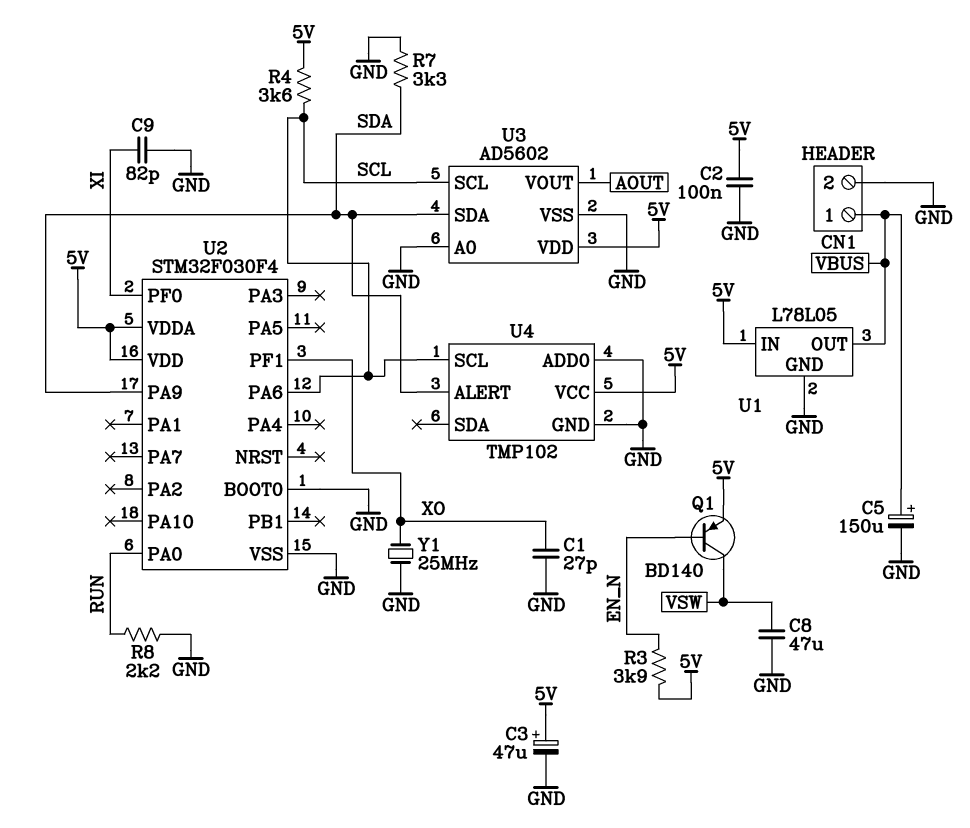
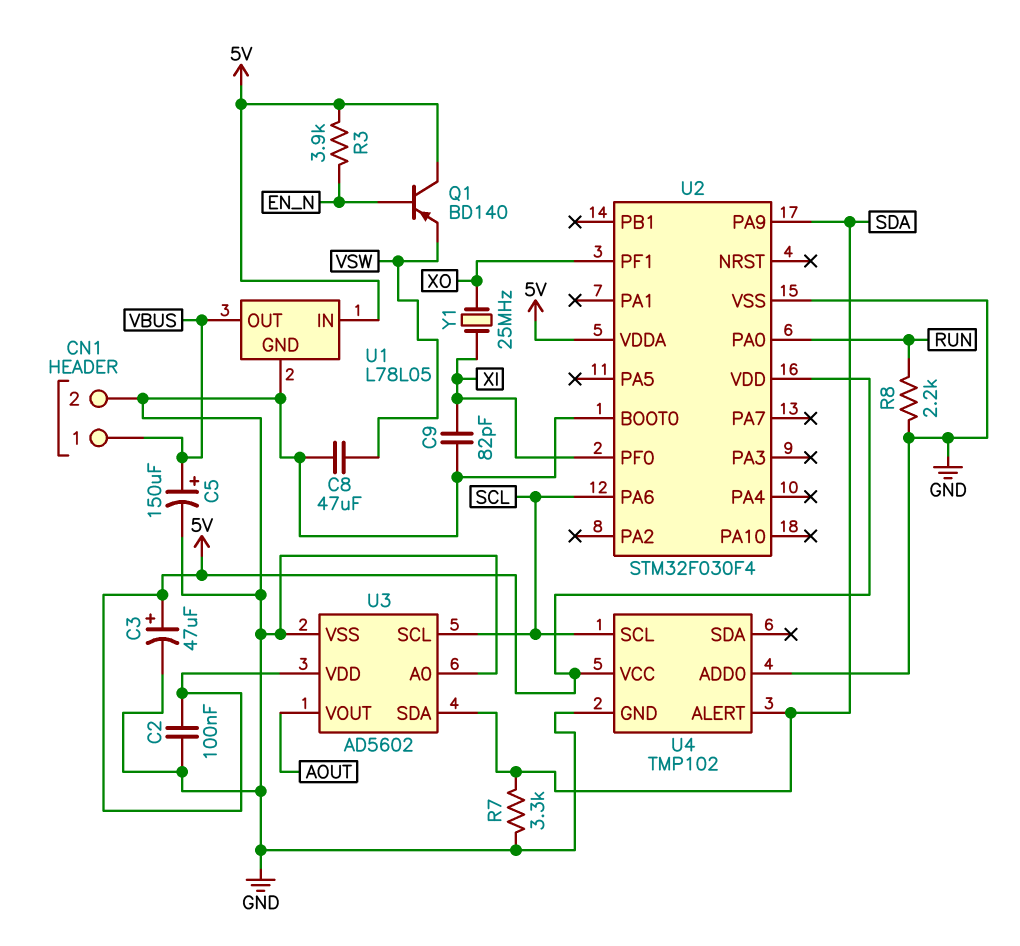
C1: 27pF (GND, XO) -> none
Q1: PNP BD140 (B EN_N, C VSW, E 5V) -> PNP BD140 (B EN_N, C 5V, E VSW)
R4: 3.6k (5V, SCL) -> none
Y1: 25MHz (GND, XO) -> 25MHz (XI, XO)

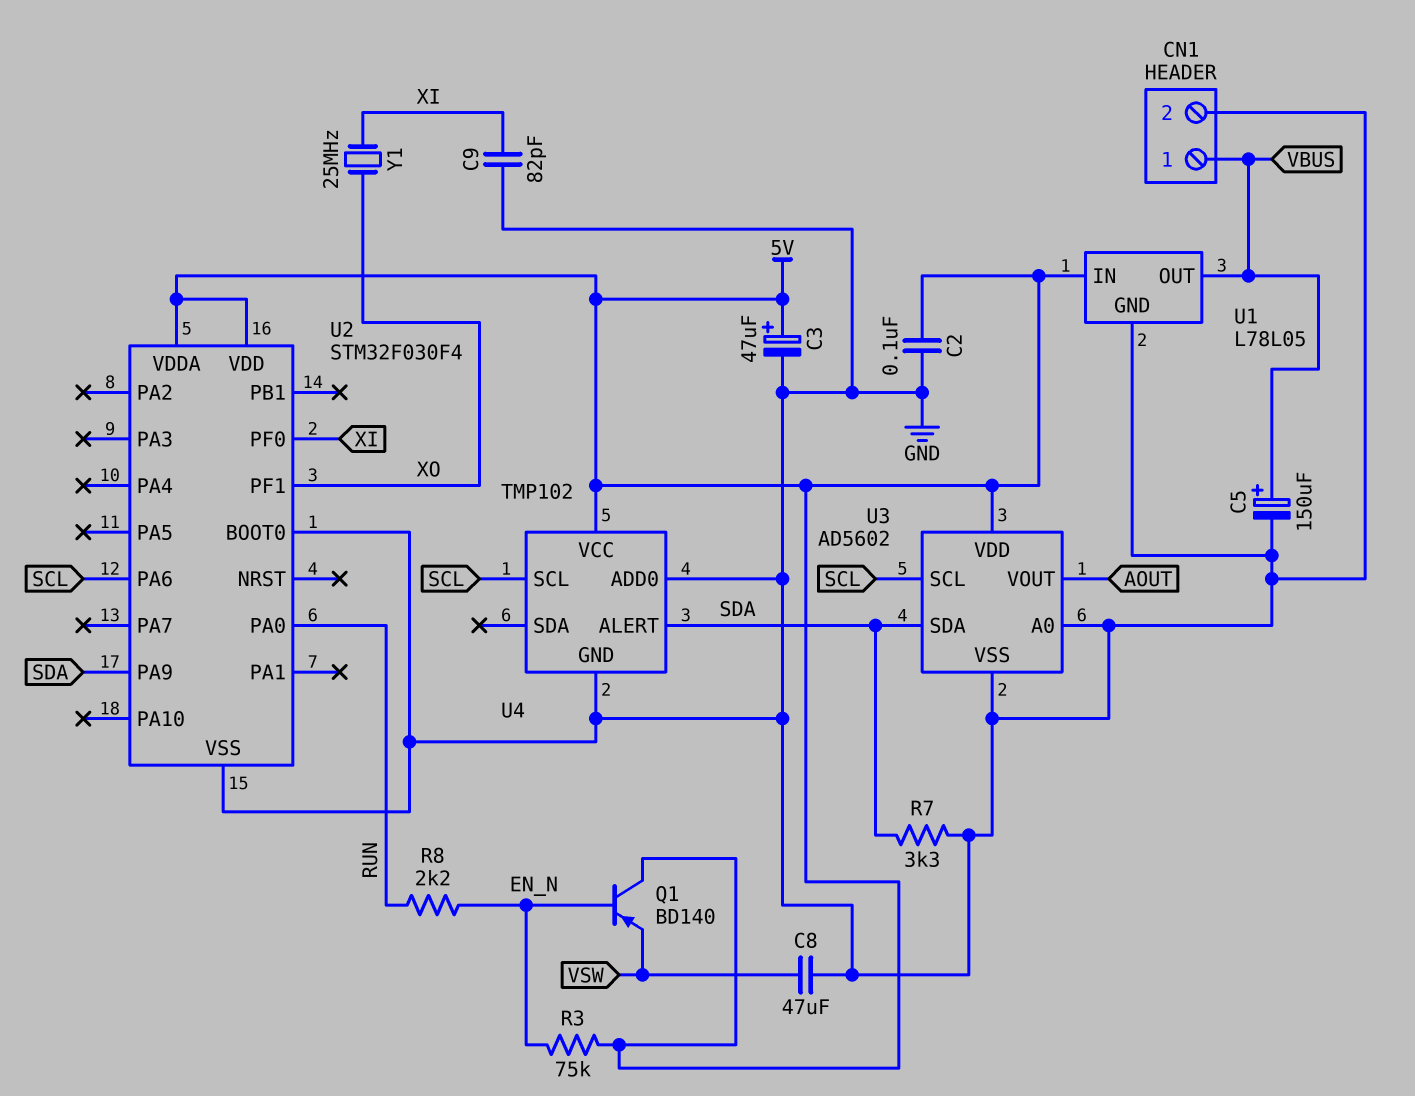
R3: 3.9k (5V, EN_N) -> 75k (5V, EN_N)
R8: 2.2k (GND, RUN) -> 2.2k (EN_N, RUN)

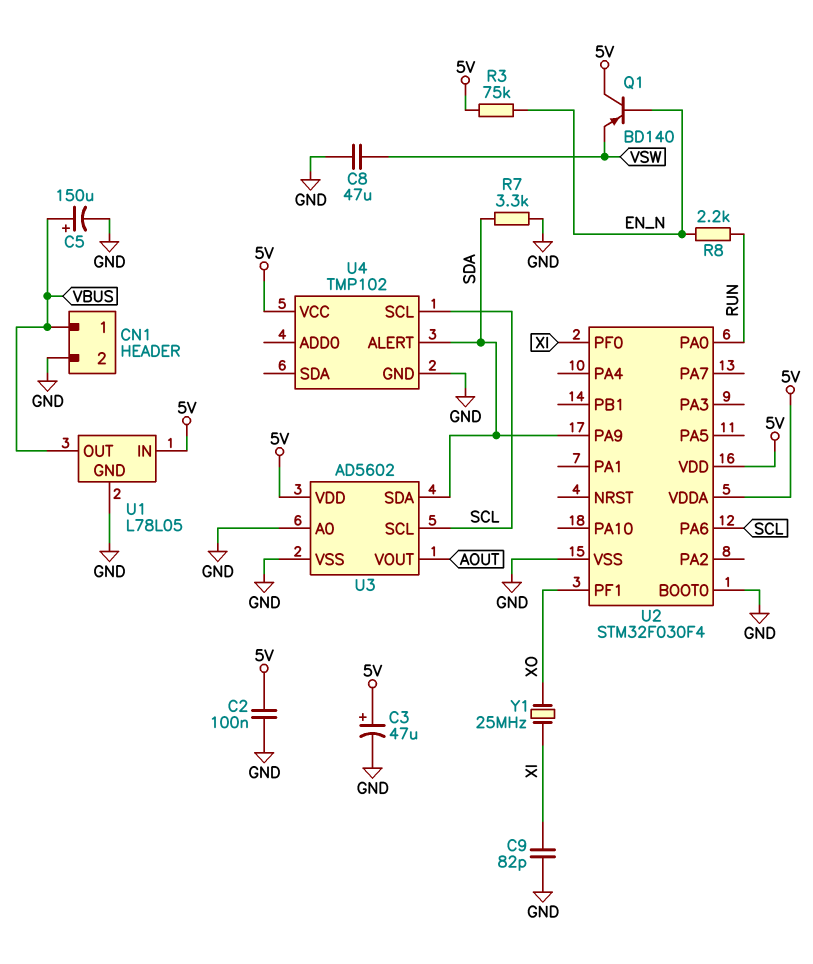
U4 pin ADD0: GND -> none

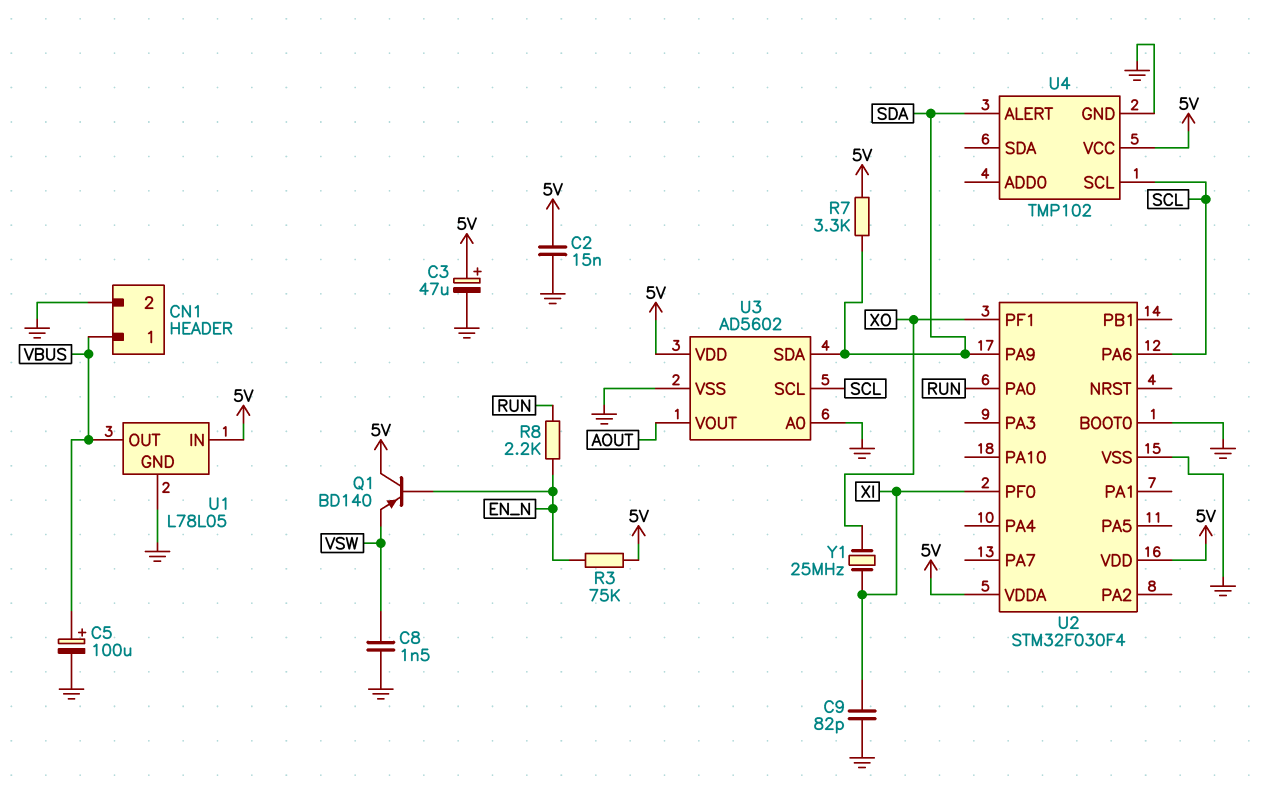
C2: 100nF (5V, GND) -> 15nF (5V, GND)
C5: 150uF (plus VBUS, minus GND) -> 100uF (plus VBUS, minus GND)
C8: 47uF (GND, VSW) -> 1.5nF (GND, VSW)
R7: 3.3k (GND, SDA) -> 3.3k (5V, SDA)

